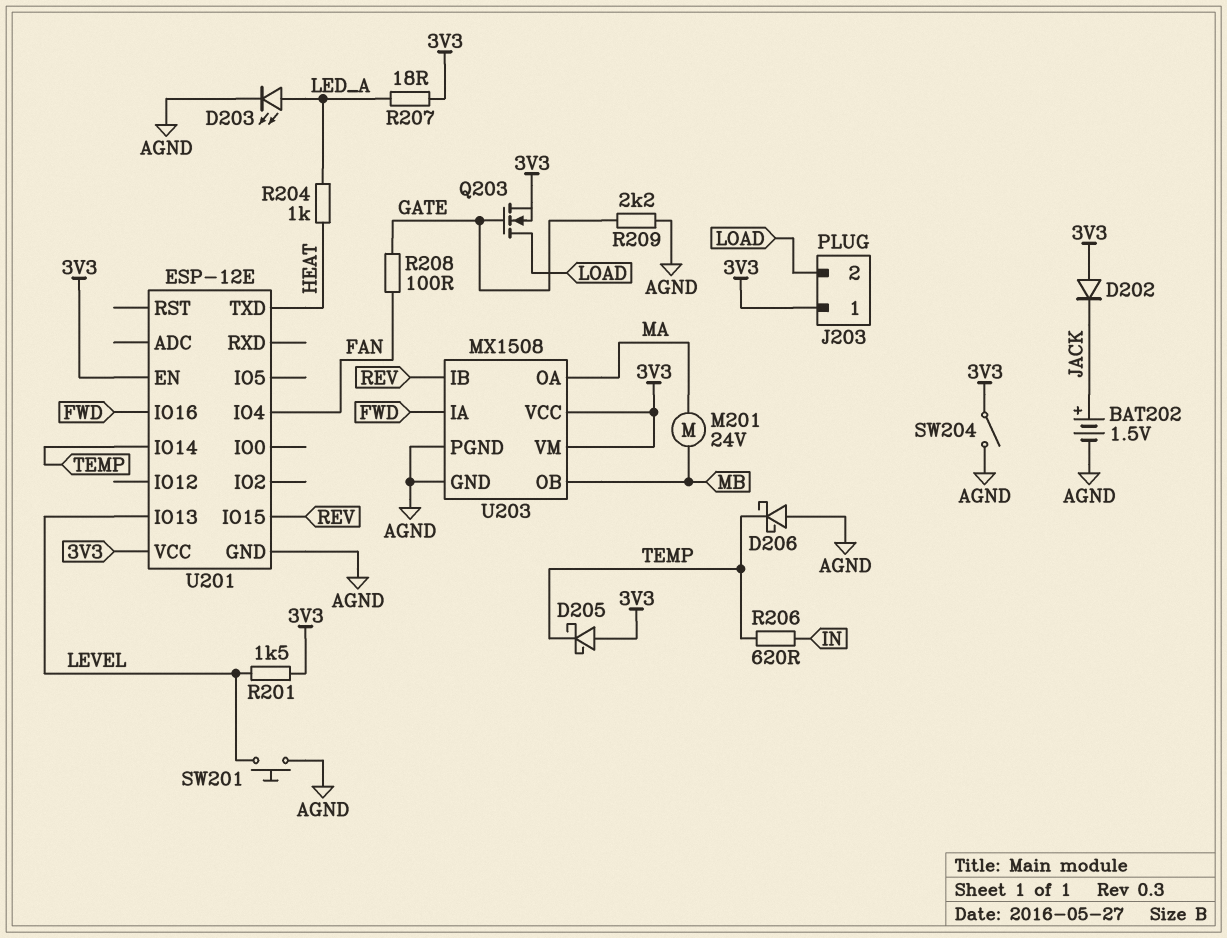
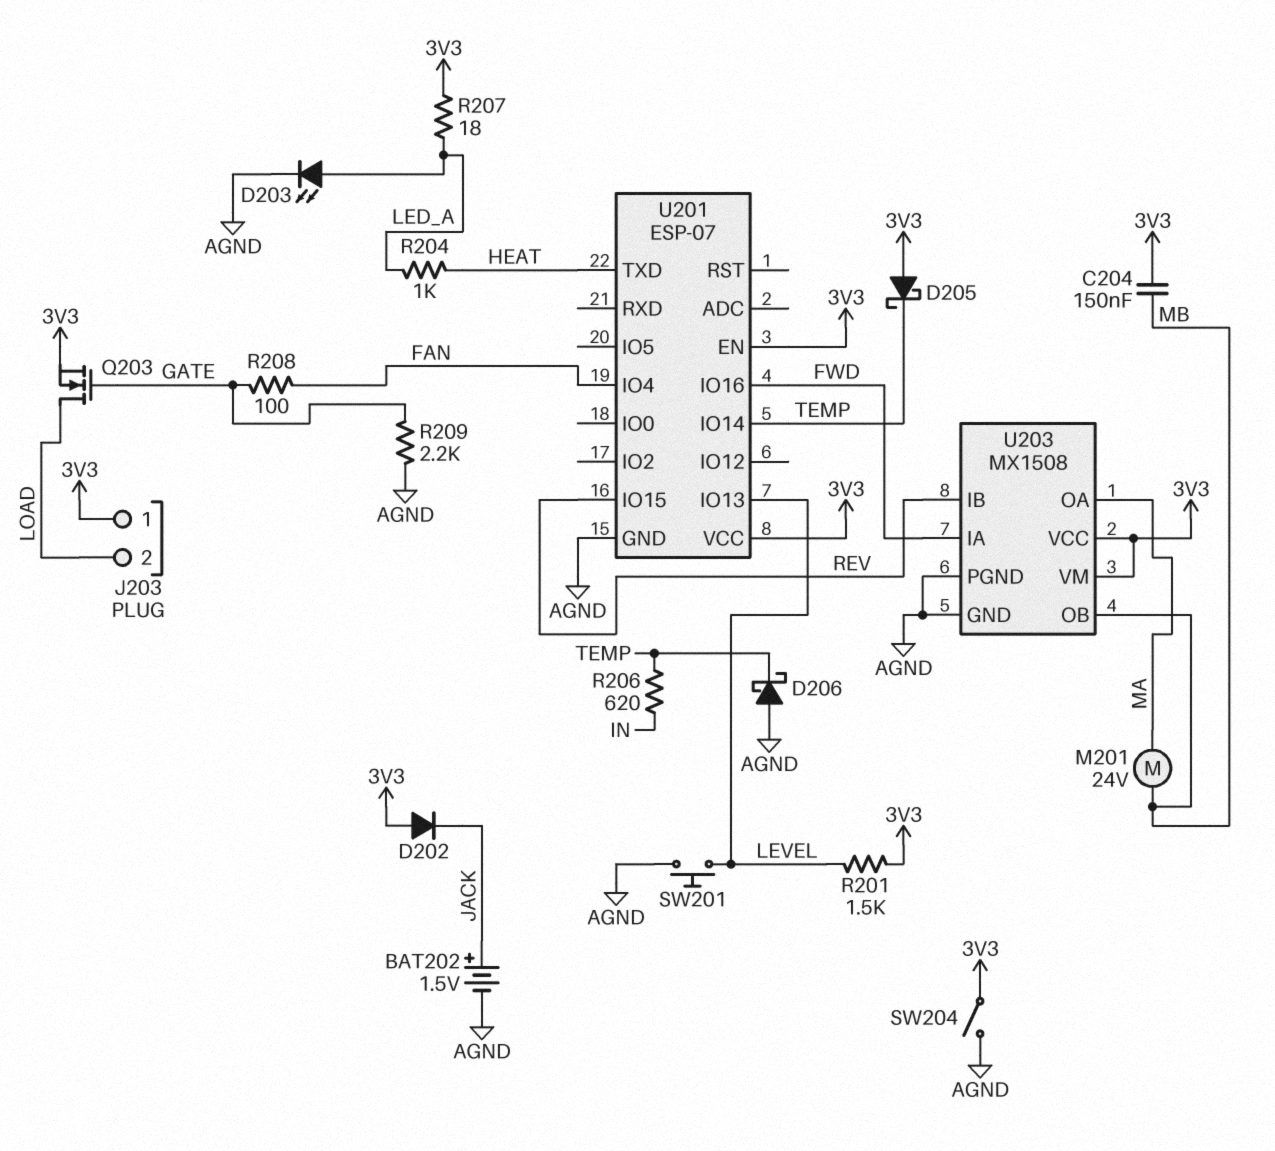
C204: none -> 150nF (3V3, MB)
U201: ESP-12E -> ESP-07

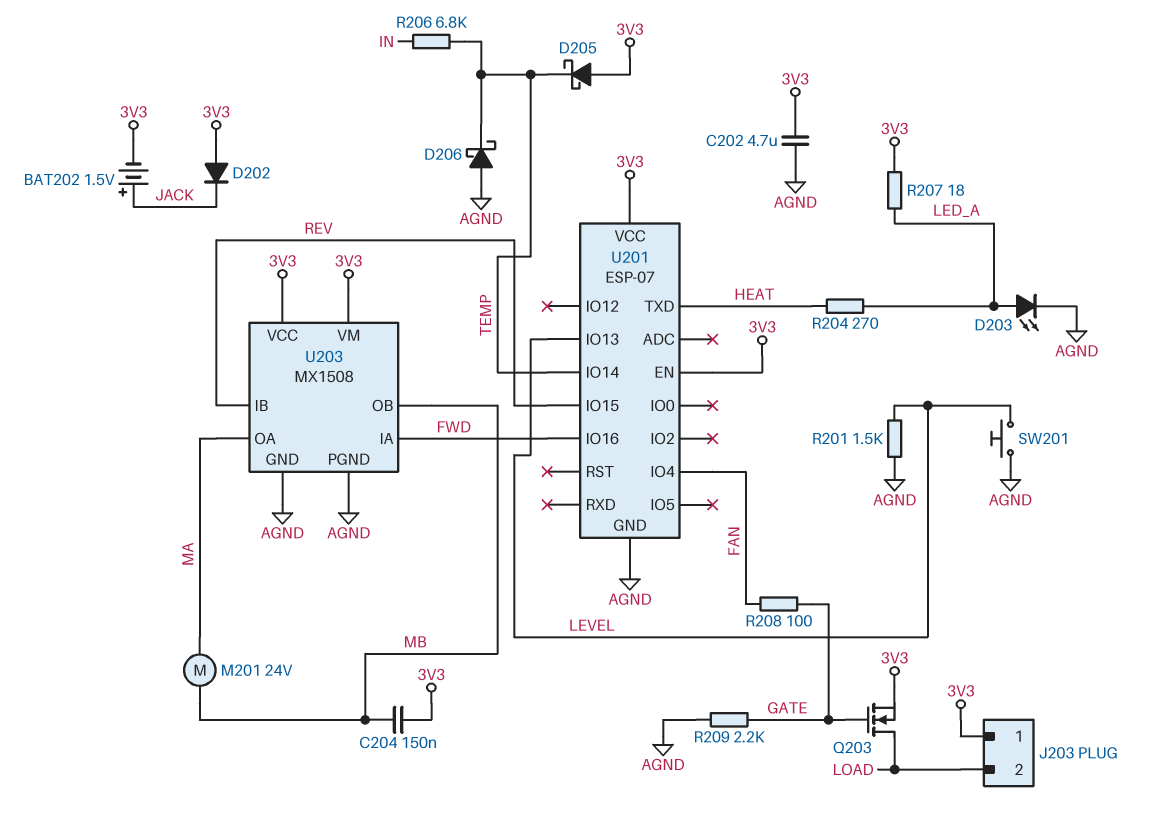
BAT202: 1.5V (plus JACK, minus AGND) -> 1.5V (plus JACK, minus 3V3)
C202: none -> 4.7uF (3V3, AGND)
R201: 1.5k (3V3, LEVEL) -> 1.5k (AGND, LEVEL)
R204: 1k (HEAT, LED_A) -> 270 (HEAT, LED_A)
R206: 620 (IN, TEMP) -> 6.8k (IN, TEMP)
SW204: switch (3V3, AGND) -> none

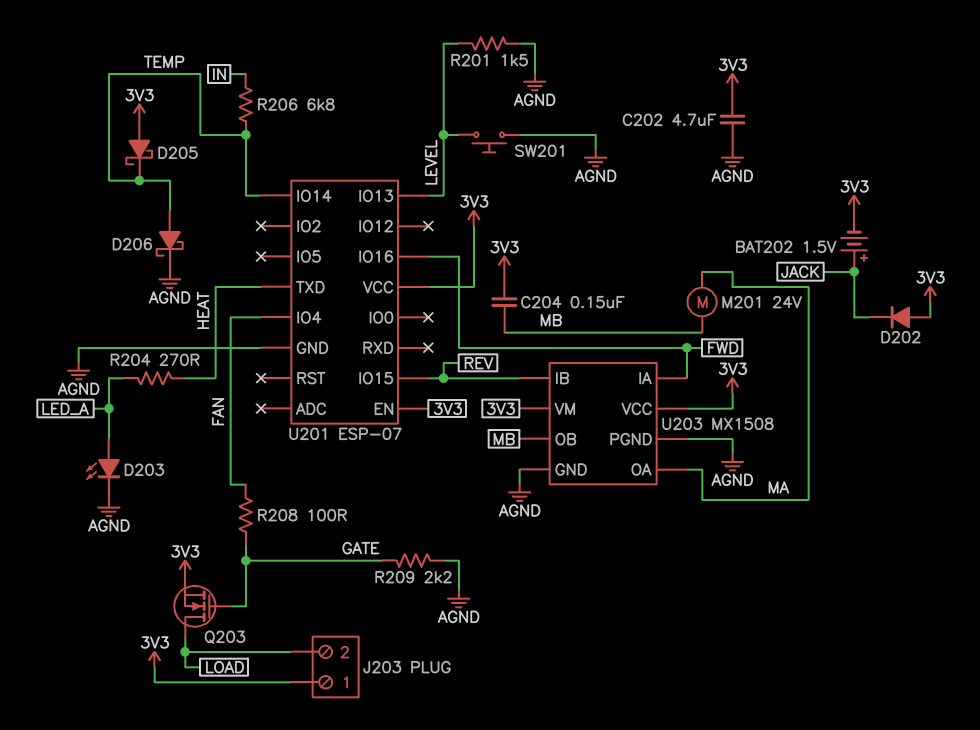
D206: schottky (A AGND, K TEMP) -> schottky (A TEMP, K AGND)
R207: 18 (3V3, LED_A) -> none

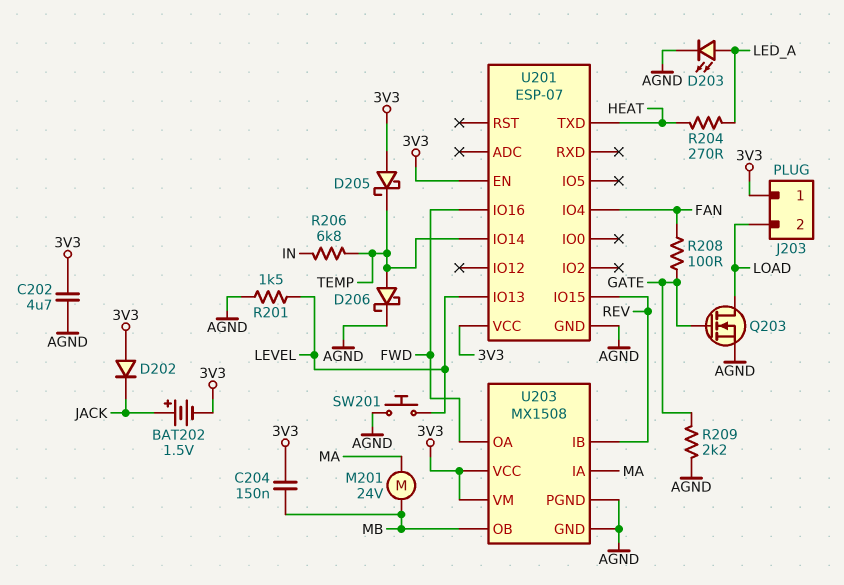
Q203: NMOS (G GATE, D LOAD, S 3V3) -> NMOS (G GATE, D LOAD, S AGND)
U203 pin IA: FWD -> MA
U203 pin OA: MA -> FWD

